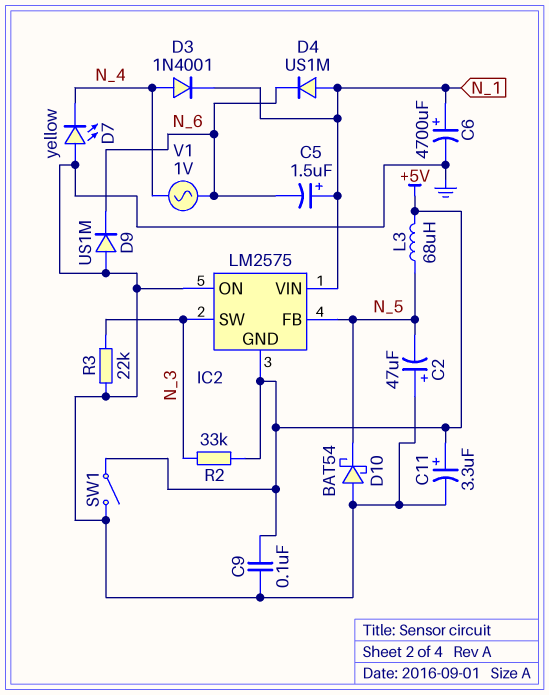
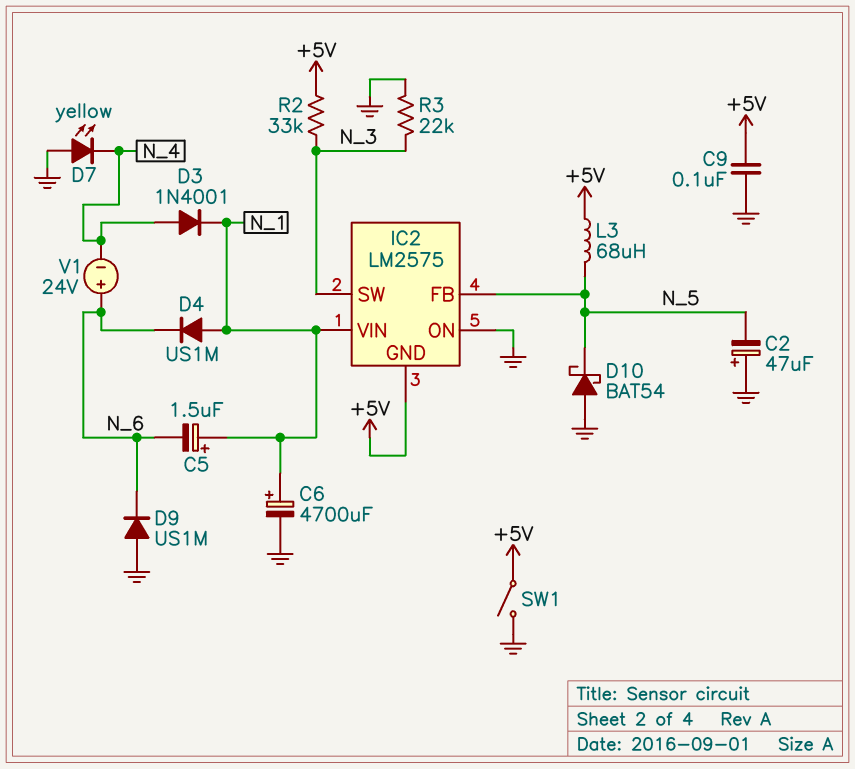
C11: 3.3uF (plus +5V, minus GND) -> none
V1: AC 1V (N_4, N_6) -> 24V (plus N_6, minus N_4)

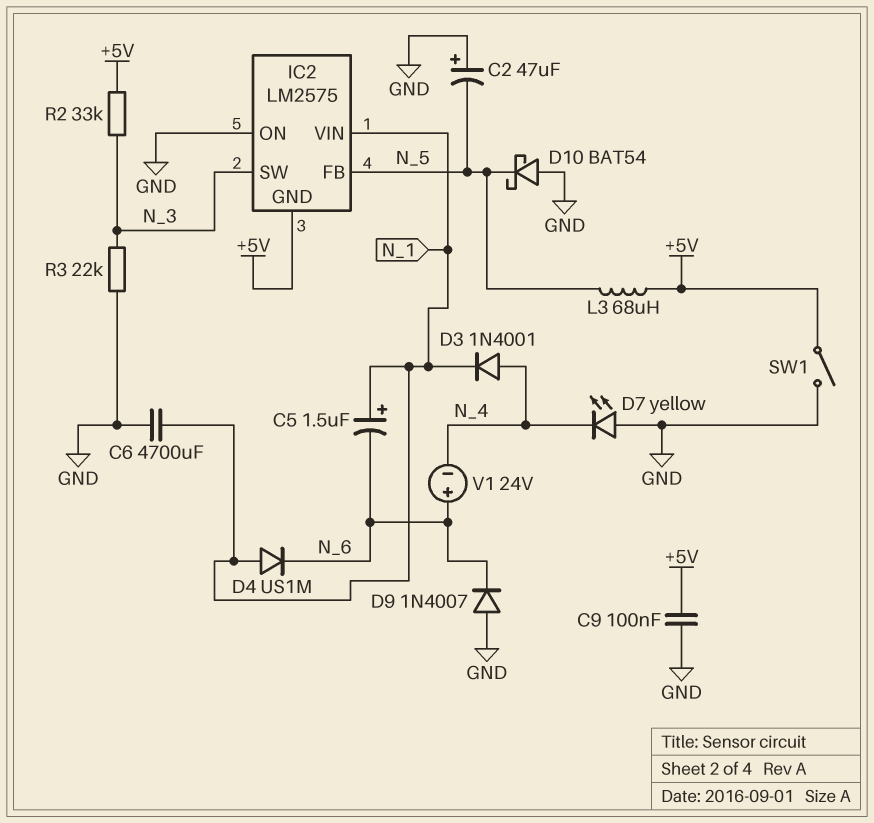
C6: 4700uF (plus N_1, minus GND) -> 4700uF (GND, N_1)
D9: diode US1M (A GND, K N_6) -> diode 1N4007 (A GND, K N_6)

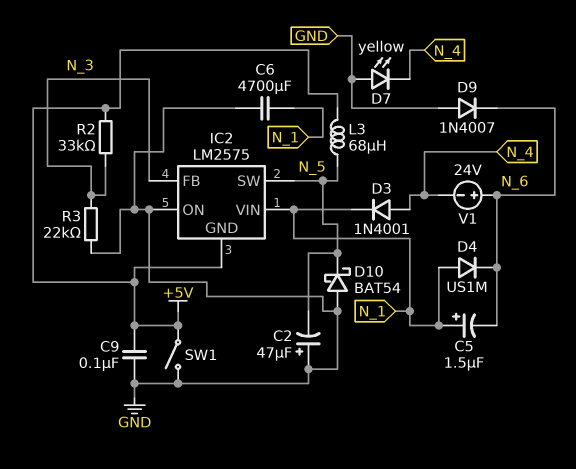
IC2 pin FB: N_5 -> N_3
IC2 pin SW: N_3 -> N_5

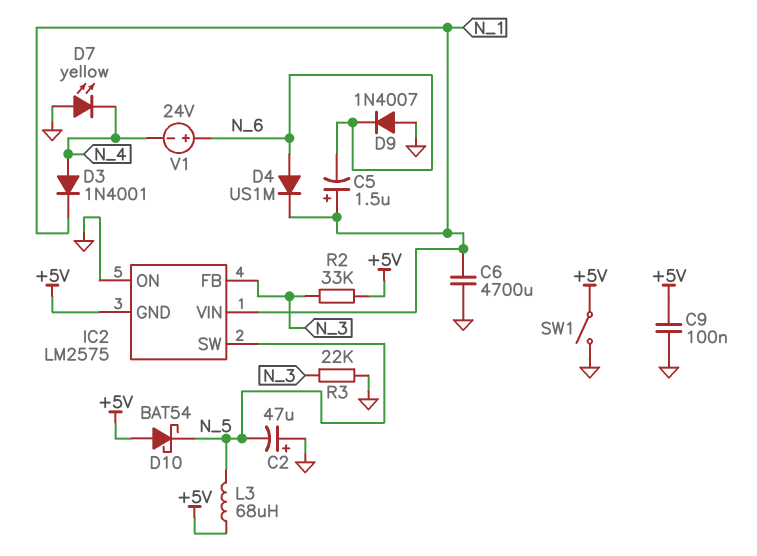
D4: diode US1M (A N_1, K N_6) -> diode US1M (A N_6, K N_1)
D10: schottky BAT54 (A GND, K N_5) -> schottky BAT54 (A +5V, K N_5)

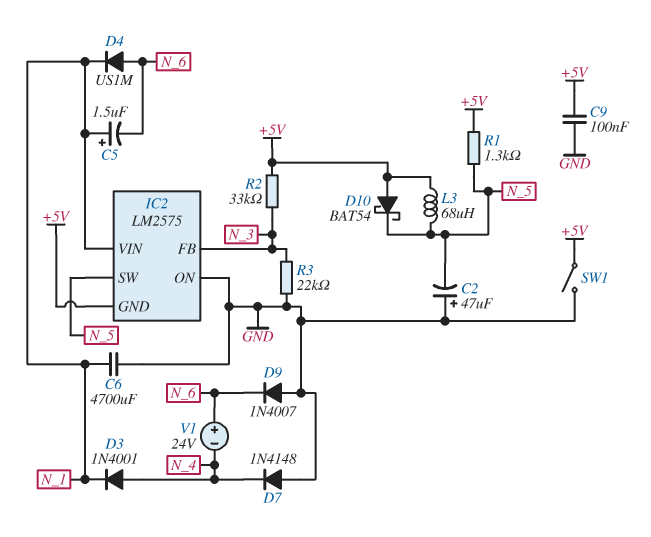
D7: LED yellow (A GND, K N_4) -> diode 1N4148 (A GND, K N_4)
R1: none -> 1.3k (+5V, N_5)

